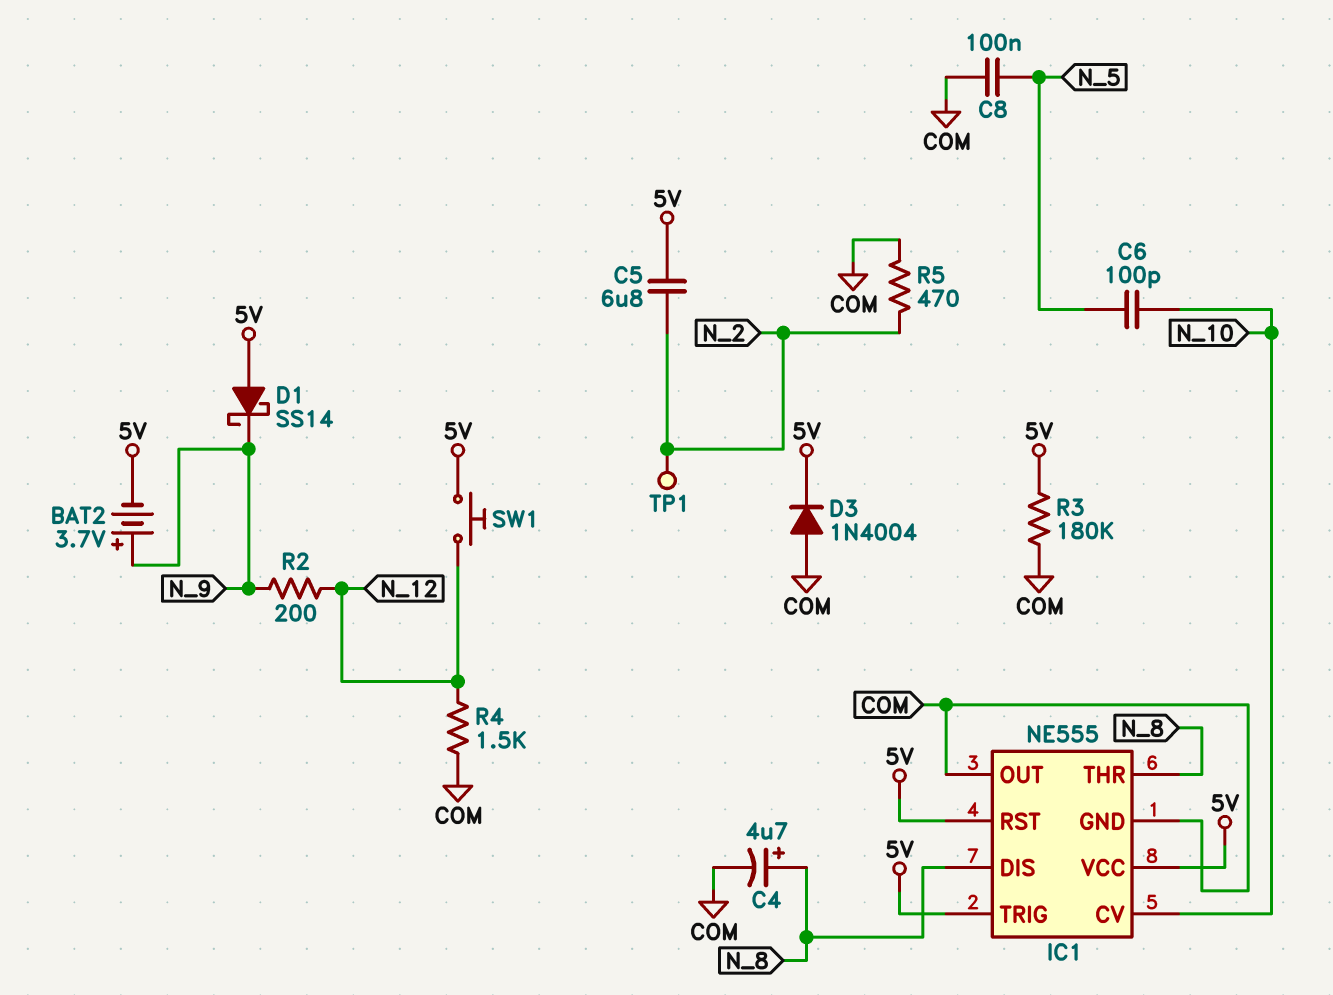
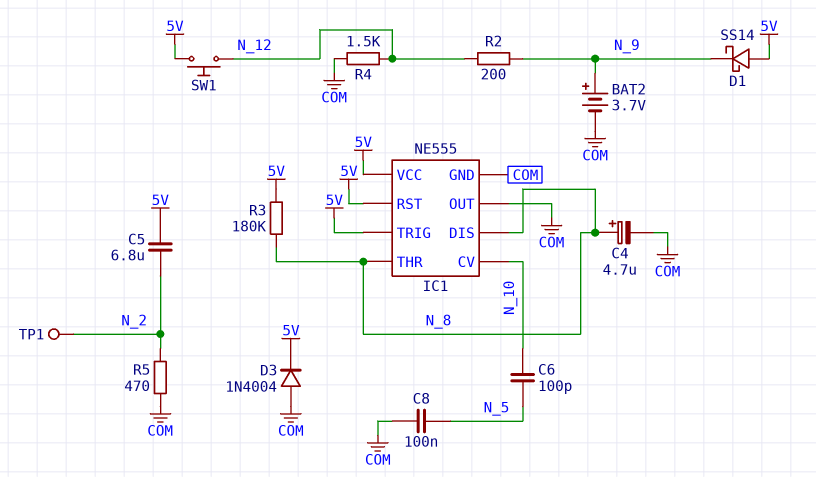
BAT2: 3.7V (plus N_9, minus 5V) -> 3.7V (plus N_9, minus COM)
R3: 180k (5V, COM) -> 180k (5V, N_8)

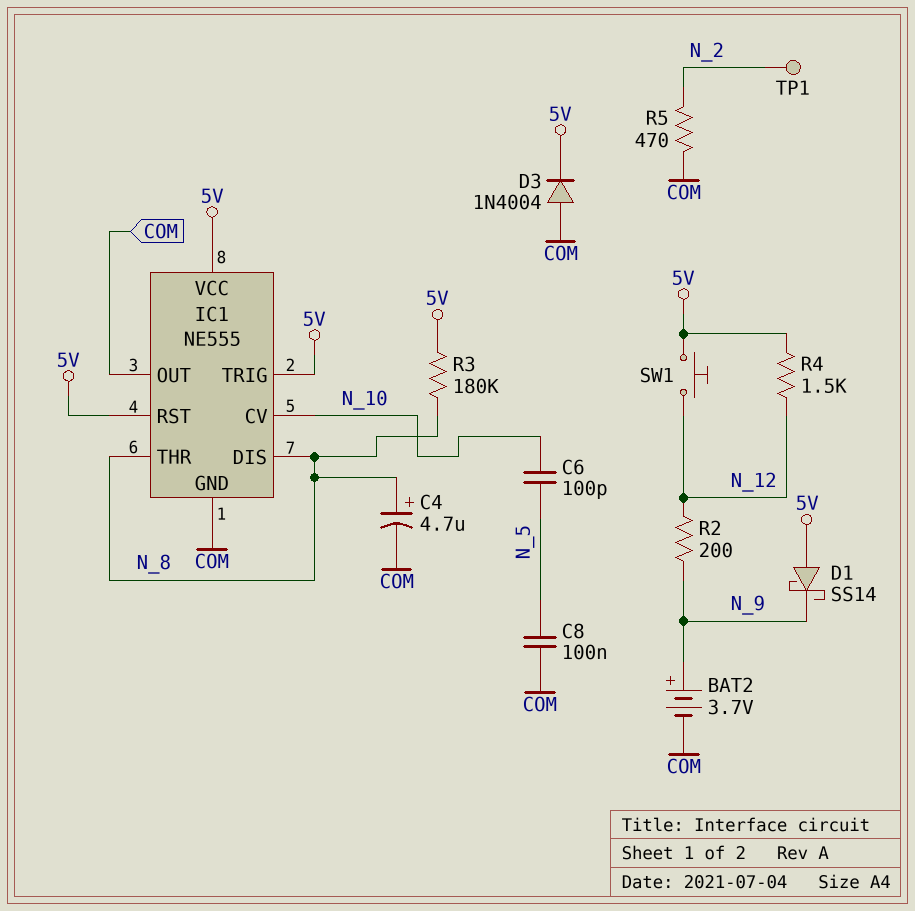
C5: 6.8uF (5V, N_2) -> none
R4: 1.5k (COM, N_12) -> 1.5k (5V, N_12)

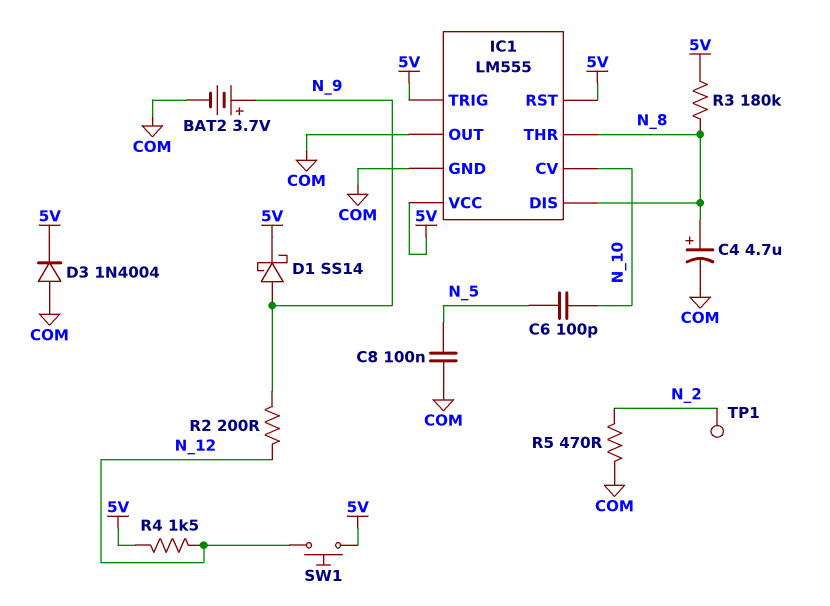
D1: schottky SS14 (A 5V, K N_9) -> schottky SS14 (A N_9, K 5V)
IC1: NE555 -> LM555

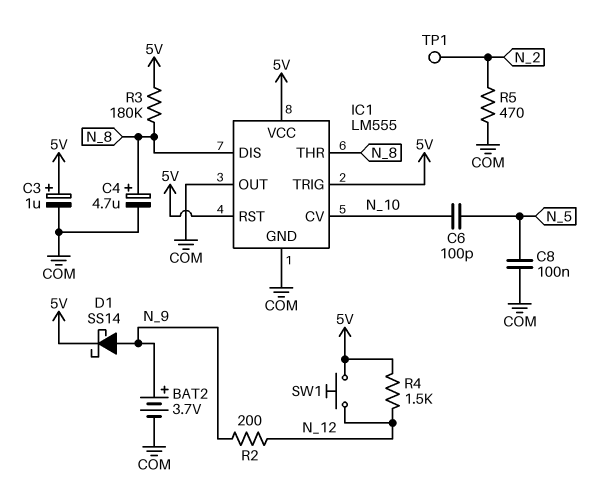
C3: none -> 1uF (plus 5V, minus COM)
D3: diode 1N4004 (A COM, K 5V) -> none

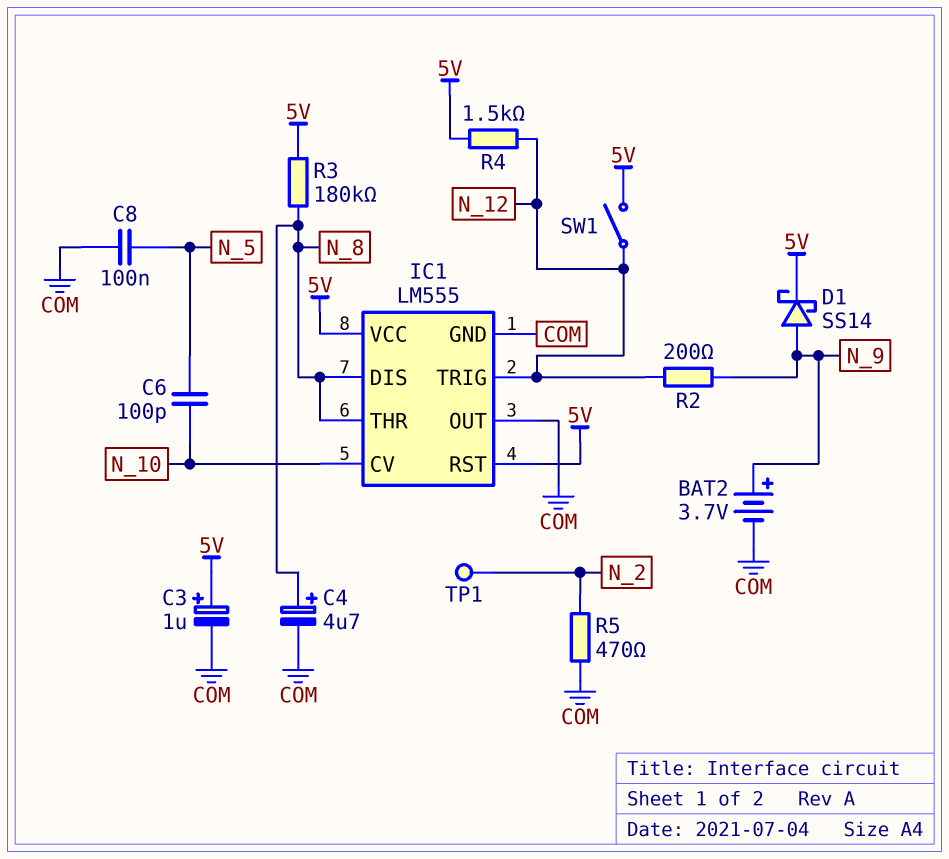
IC1 pin TRIG: 5V -> N_12
SW1: button (5V, N_12) -> switch (5V, N_12)

